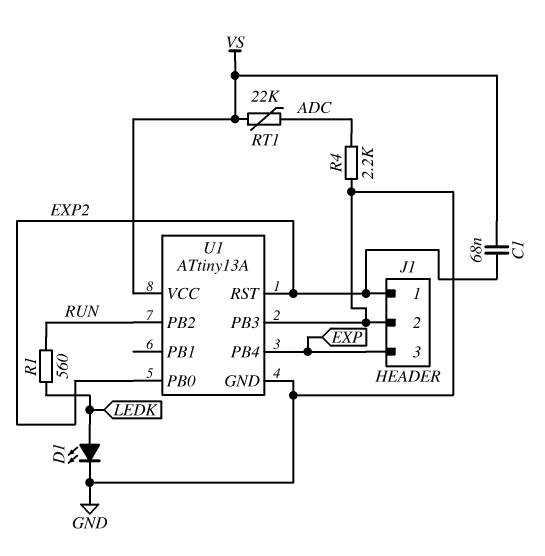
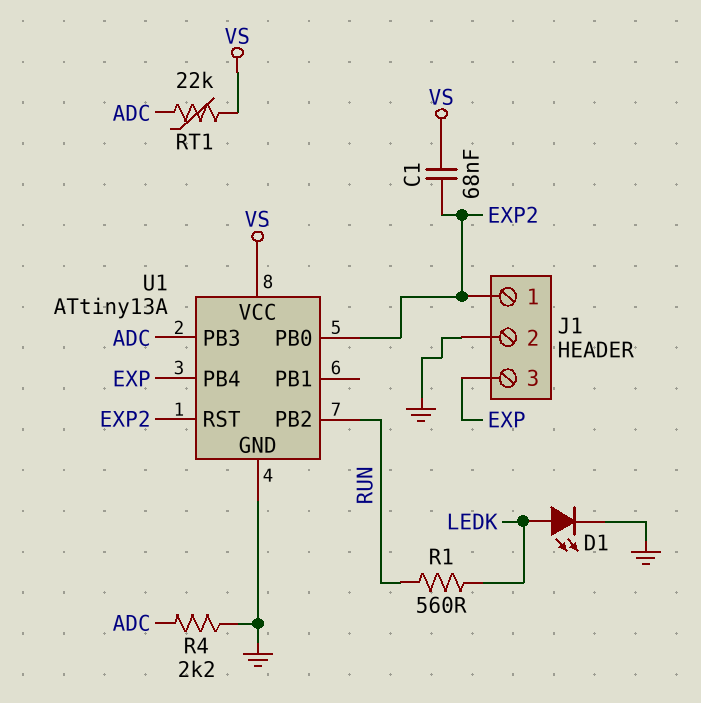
U1 pin PB3: GND -> ADC

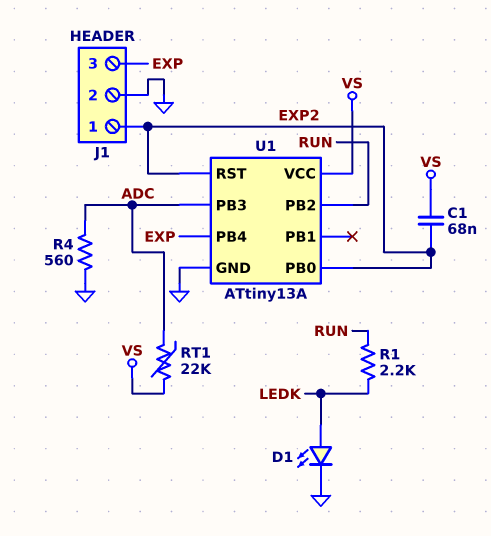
R1: 560 (LEDK, RUN) -> 2.2k (LEDK, RUN)
R4: 2.2k (ADC, GND) -> 560 (ADC, GND)

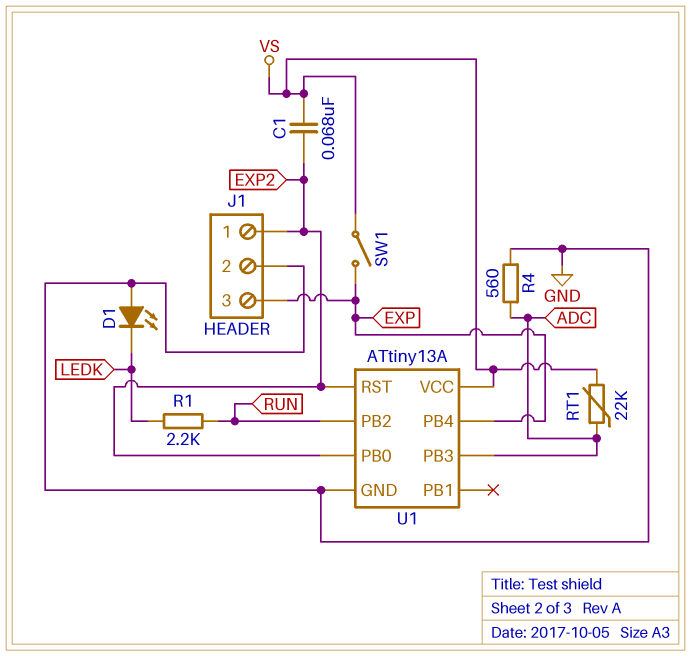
D1: LED (A LEDK, K GND) -> LED (A GND, K LEDK)
SW1: none -> switch (EXP, VS)

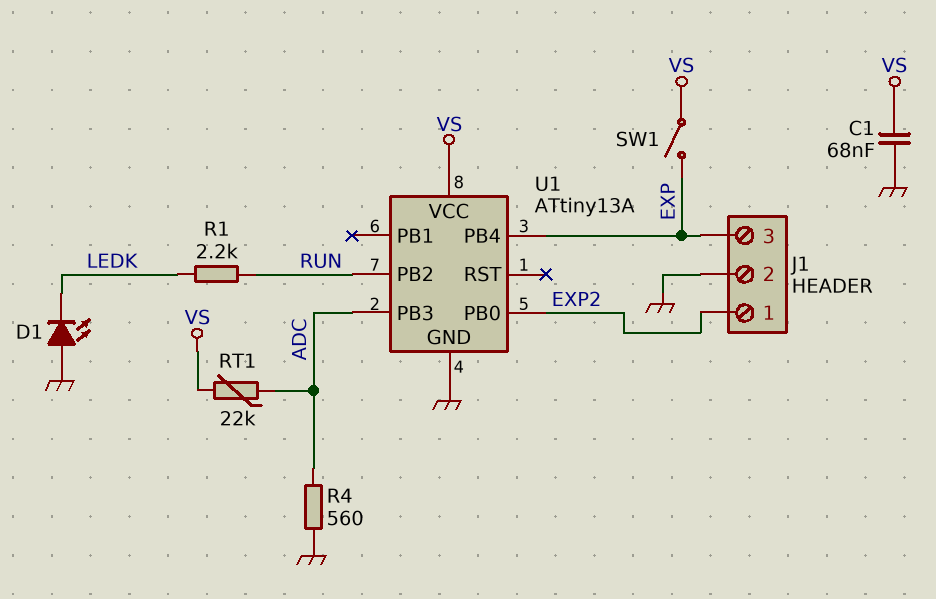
C1: 68nF (EXP2, VS) -> 68nF (GND, VS)
U1 pin RST: EXP2 -> none

